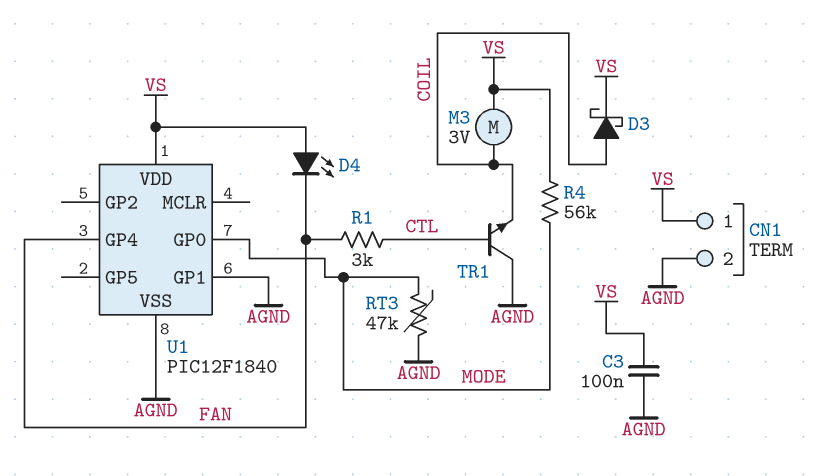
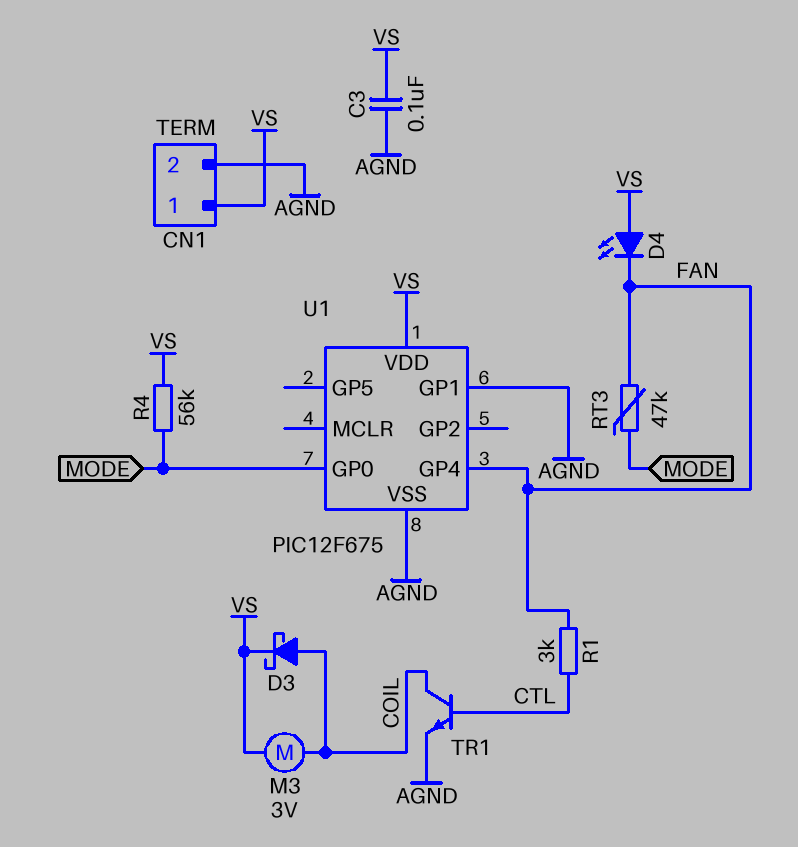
RT3: 47k (AGND, MODE) -> 47k (FAN, MODE)
TR1: NPN (B CTL, C AGND, E COIL) -> NPN (B CTL, C COIL, E AGND)
U1: PIC12F1840 -> PIC12F675

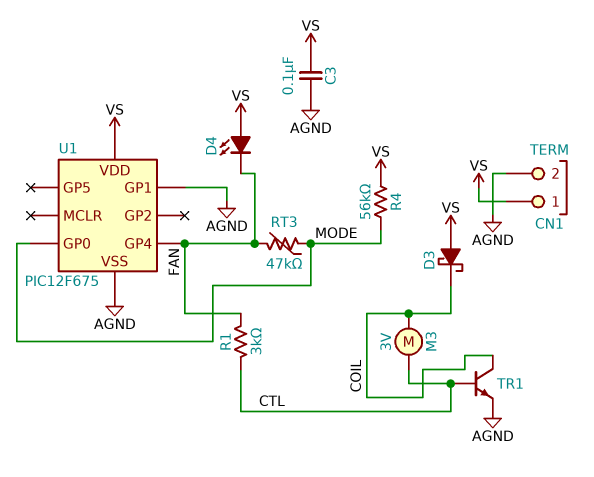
D3: schottky (A COIL, K VS) -> schottky (A VS, K COIL)
M3: motor 3V (COIL, VS) -> motor 3V (COIL, CTL)

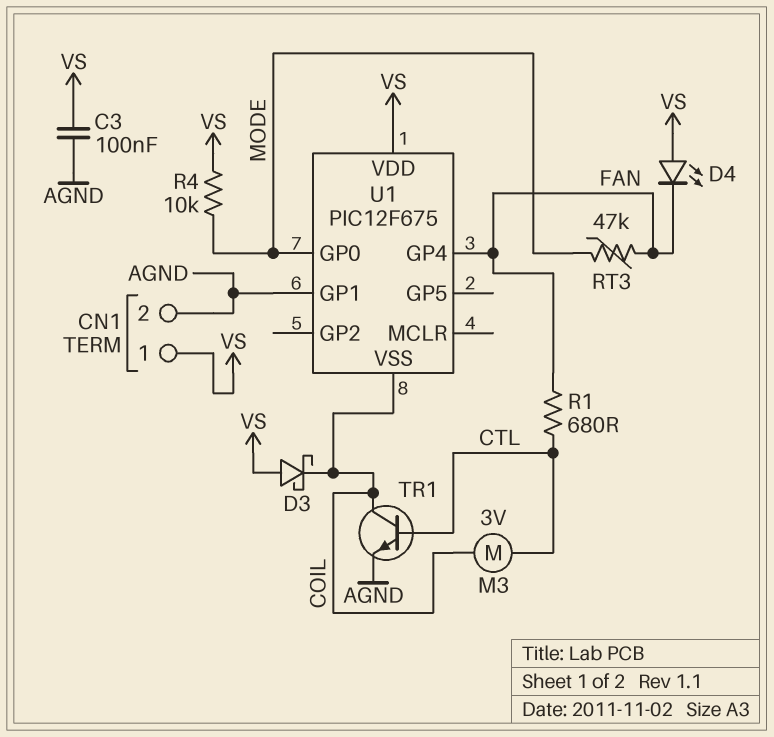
R1: 3k (CTL, FAN) -> 680 (CTL, FAN)
R4: 56k (MODE, VS) -> 10k (MODE, VS)
U1 pin VSS: AGND -> COIL

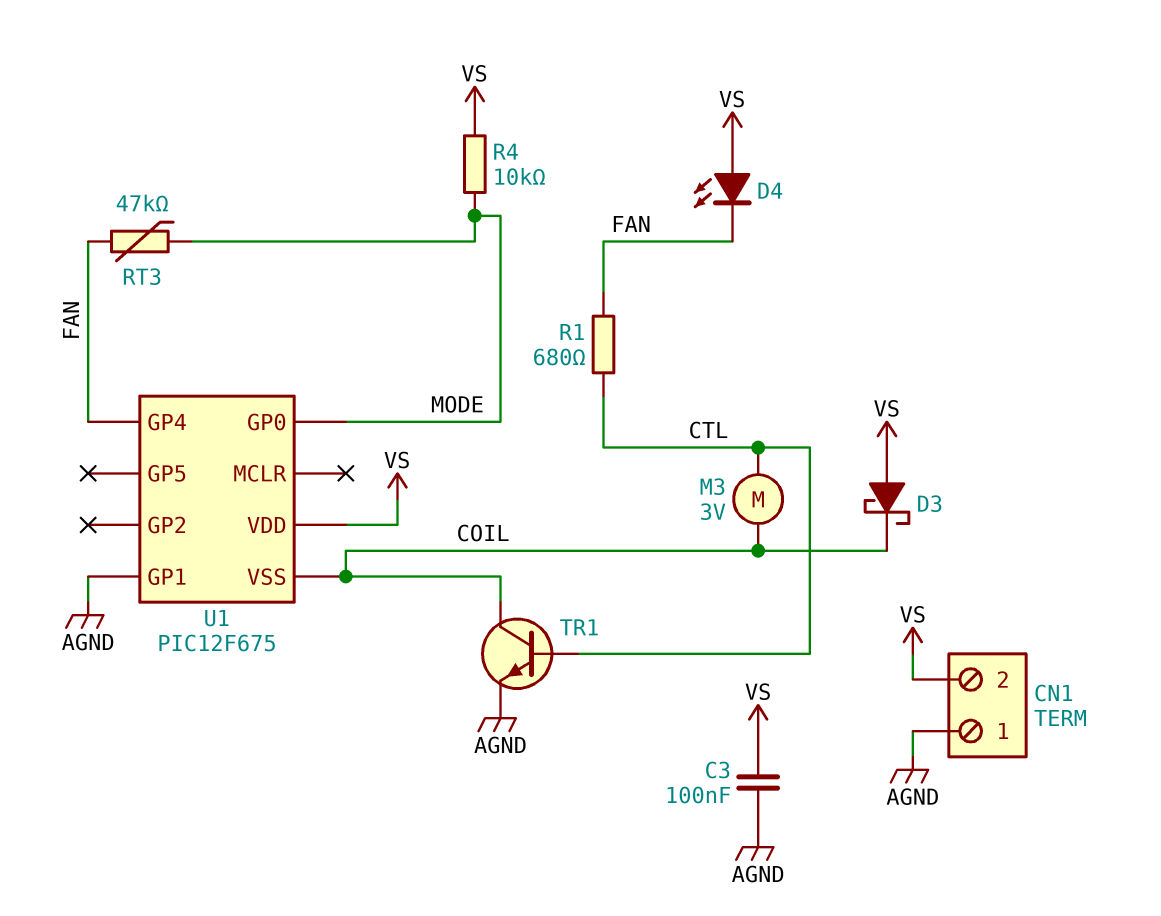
CN1 pin 1: VS -> AGND
CN1 pin 2: AGND -> VS

